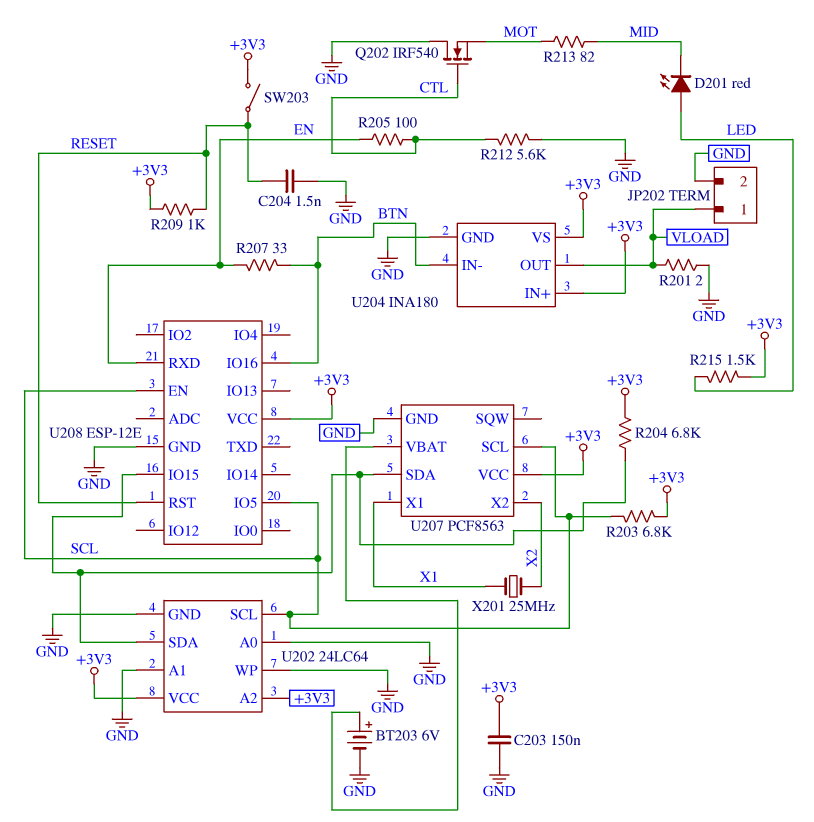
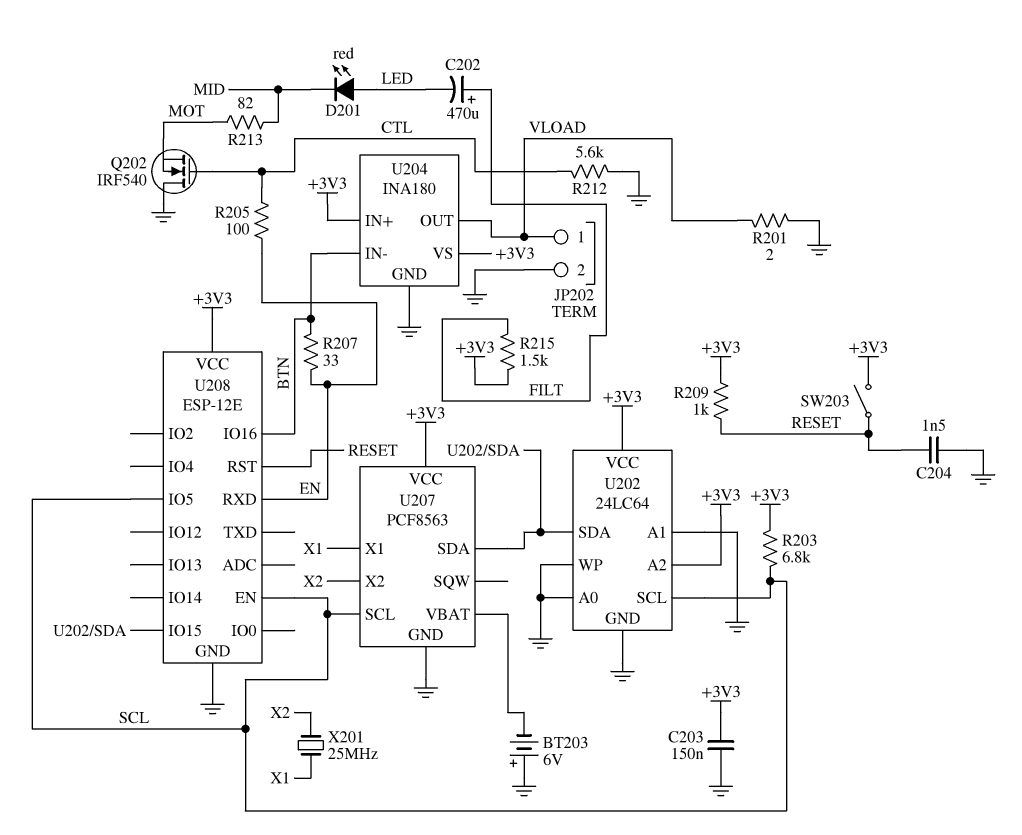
BT203: 6V (plus U207/VBAT, minus GND) -> 6V (plus GND, minus U207/VBAT)
C202: none -> 470uF (plus FILT, minus LED)
R204: 6.8k (+3V3, U202/SDA) -> none
R215: 1.5k (+3V3, LED) -> 1.5k (+3V3, FILT)

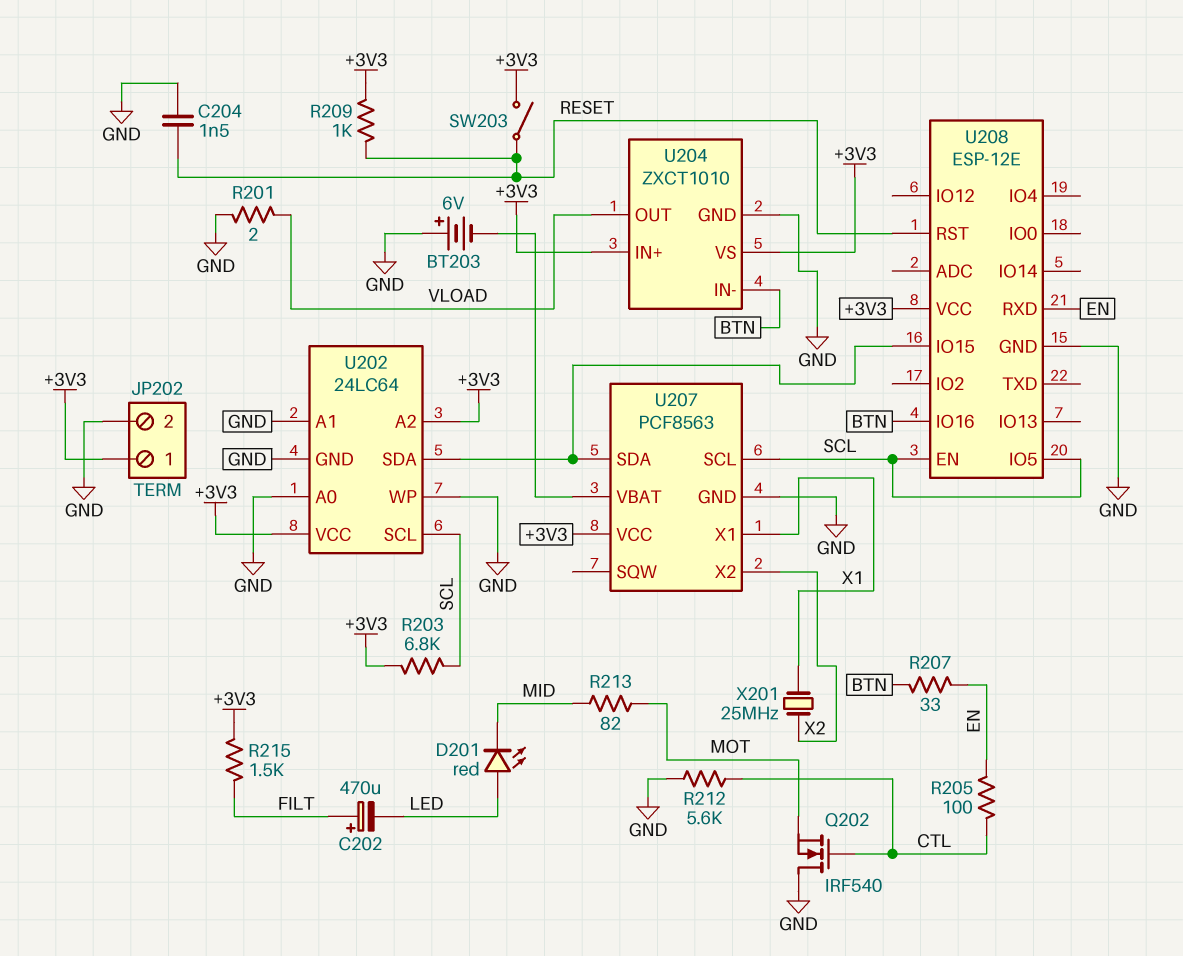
C203: 150nF (+3V3, GND) -> none
JP202 pin 1: VLOAD -> +3V3
U204: INA180 -> ZXCT1010

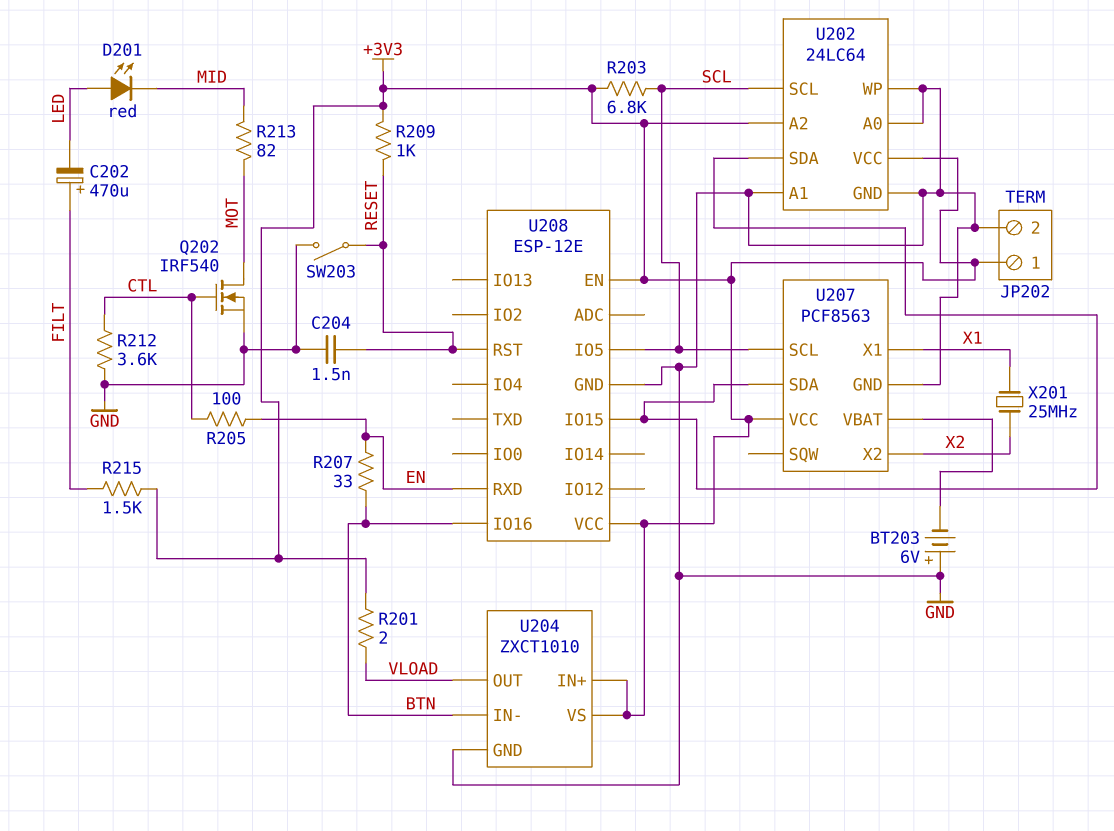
Q202: NMOS IRF540 (G CTL, D GND, S MOT) -> NMOS IRF540 (G CTL, D MOT, S GND)
R201: 2 (GND, VLOAD) -> 2 (+3V3, VLOAD)
R212: 5.6k (CTL, GND) -> 3.6k (CTL, GND)
SW203: switch (+3V3, RESET) -> switch (GND, RESET)
U208 pin EN: SCL -> +3V3

